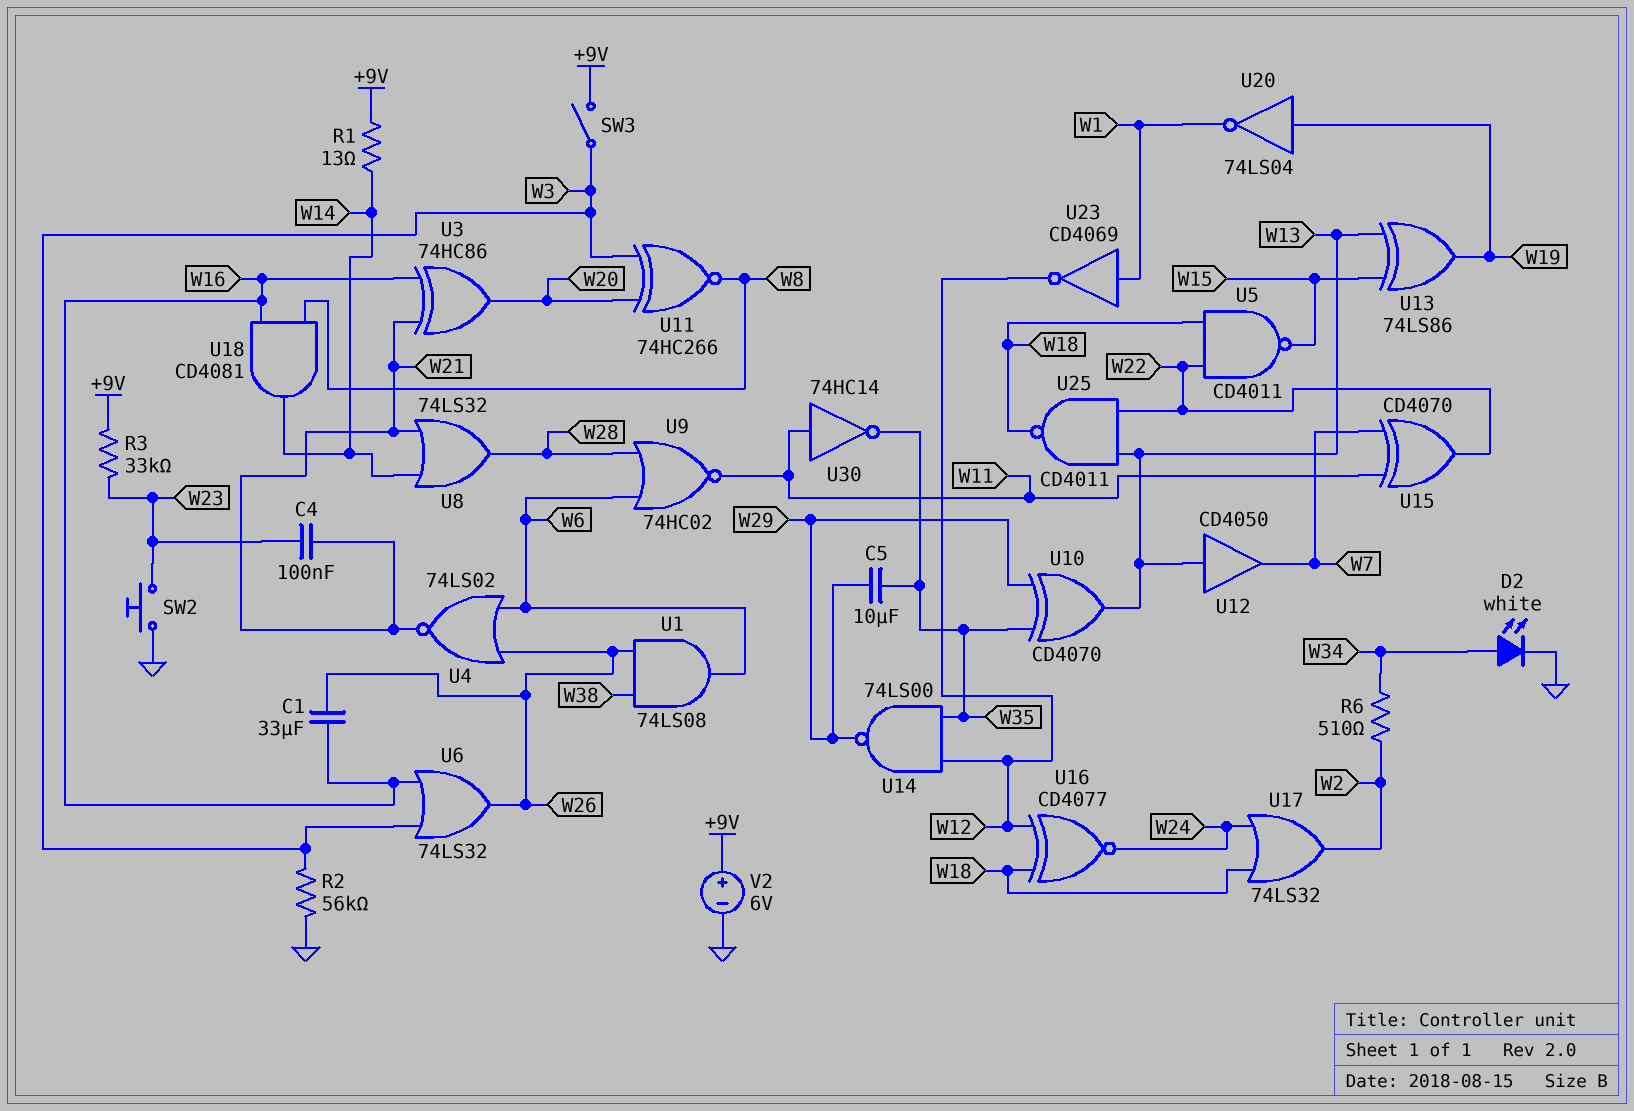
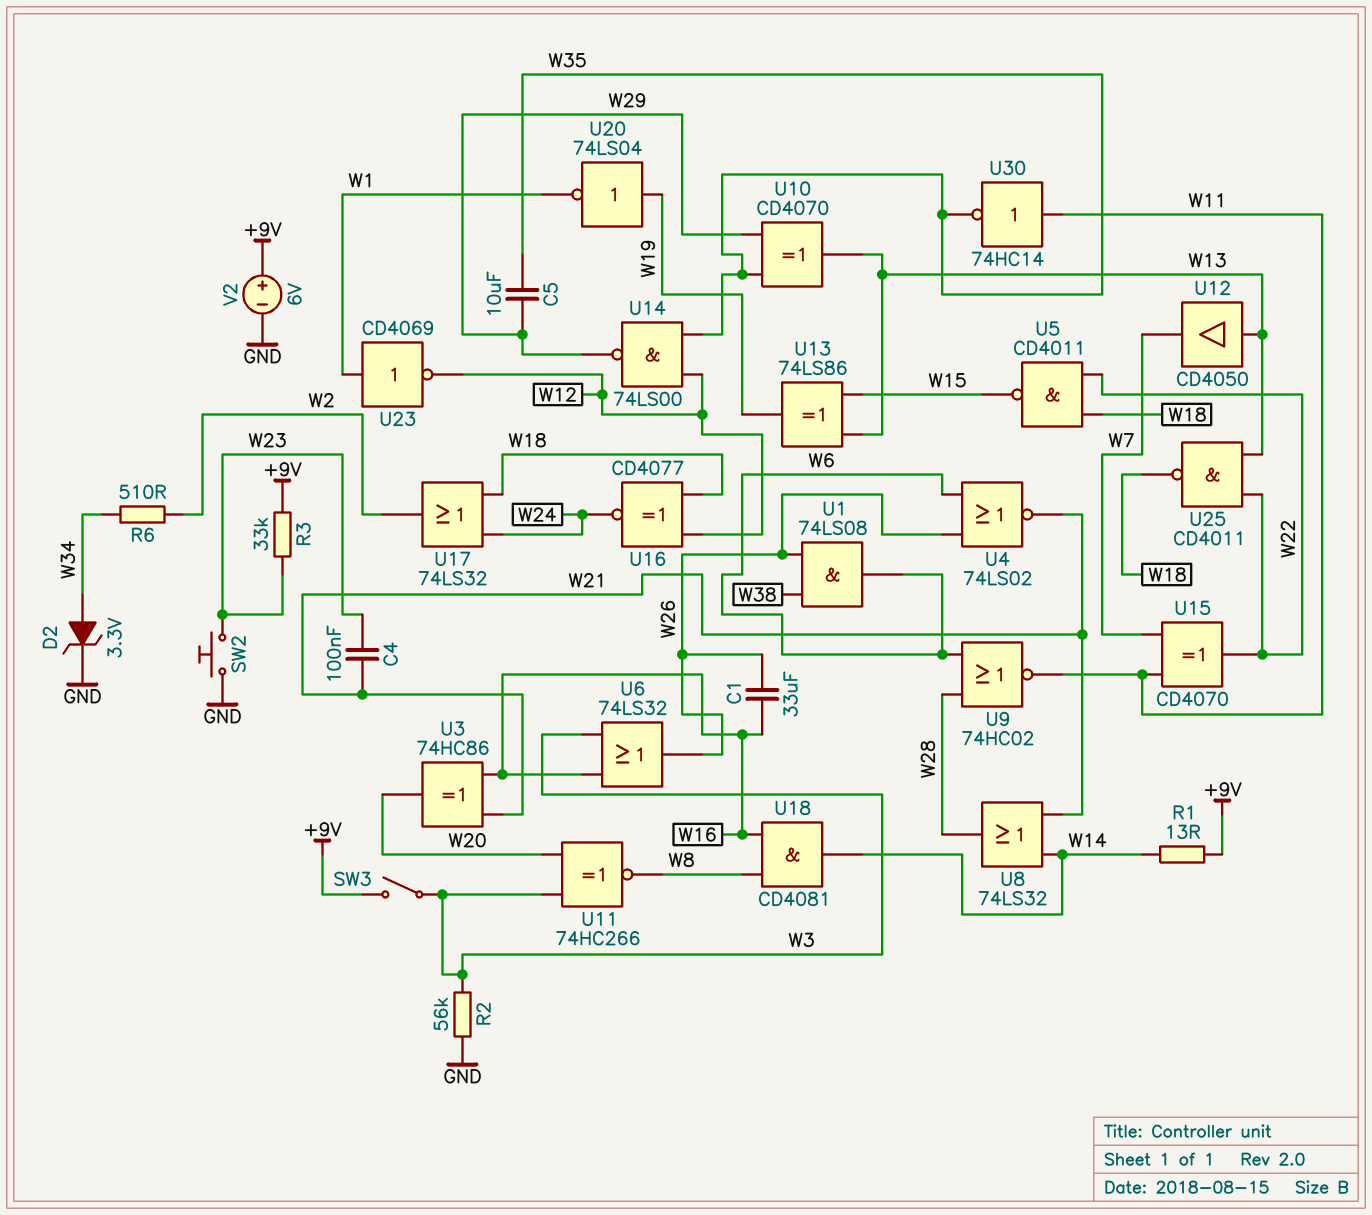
D2: LED white (A W34, K GND) -> zener 3.3V (A W34, K GND)

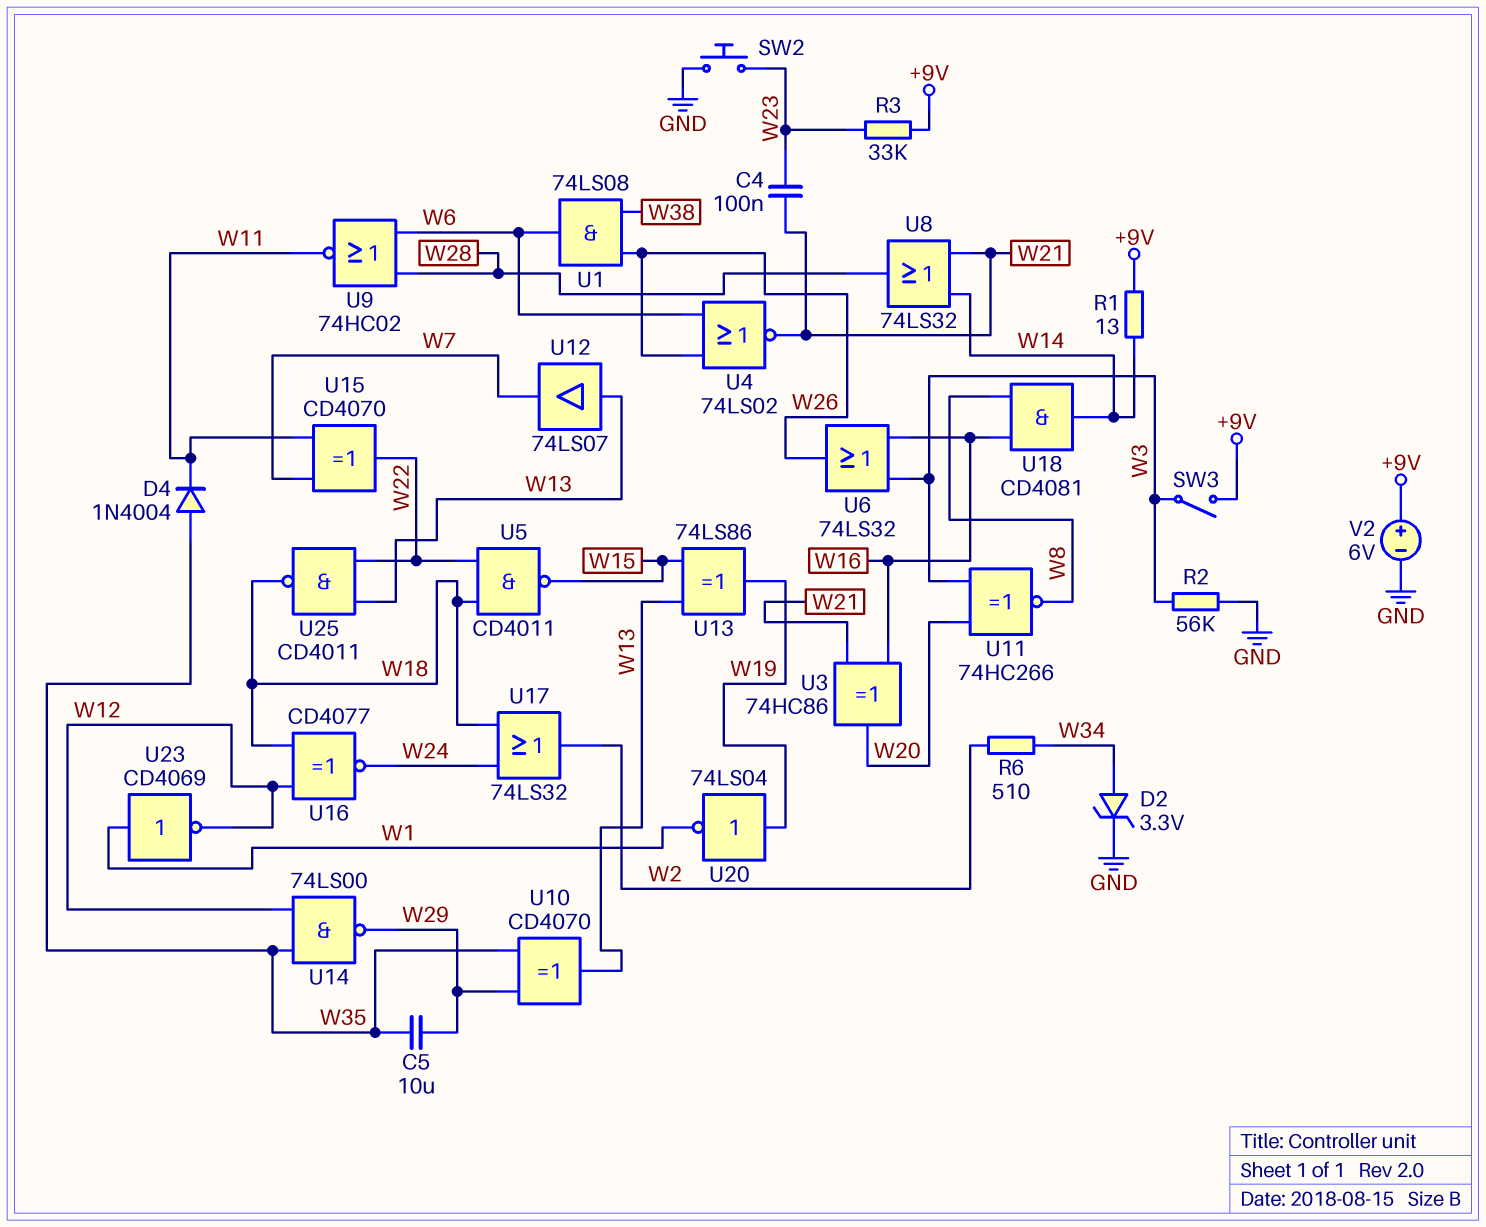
C1: 33uF (W16, W26) -> none
D4: none -> diode 1N4004 (A W35, K W11)
U12: buffer CD4050 (in W13, out W7) -> buffer 74LS07 (in W13, out W7)
U30: NOT 74HC14 (in W11, out W35) -> none

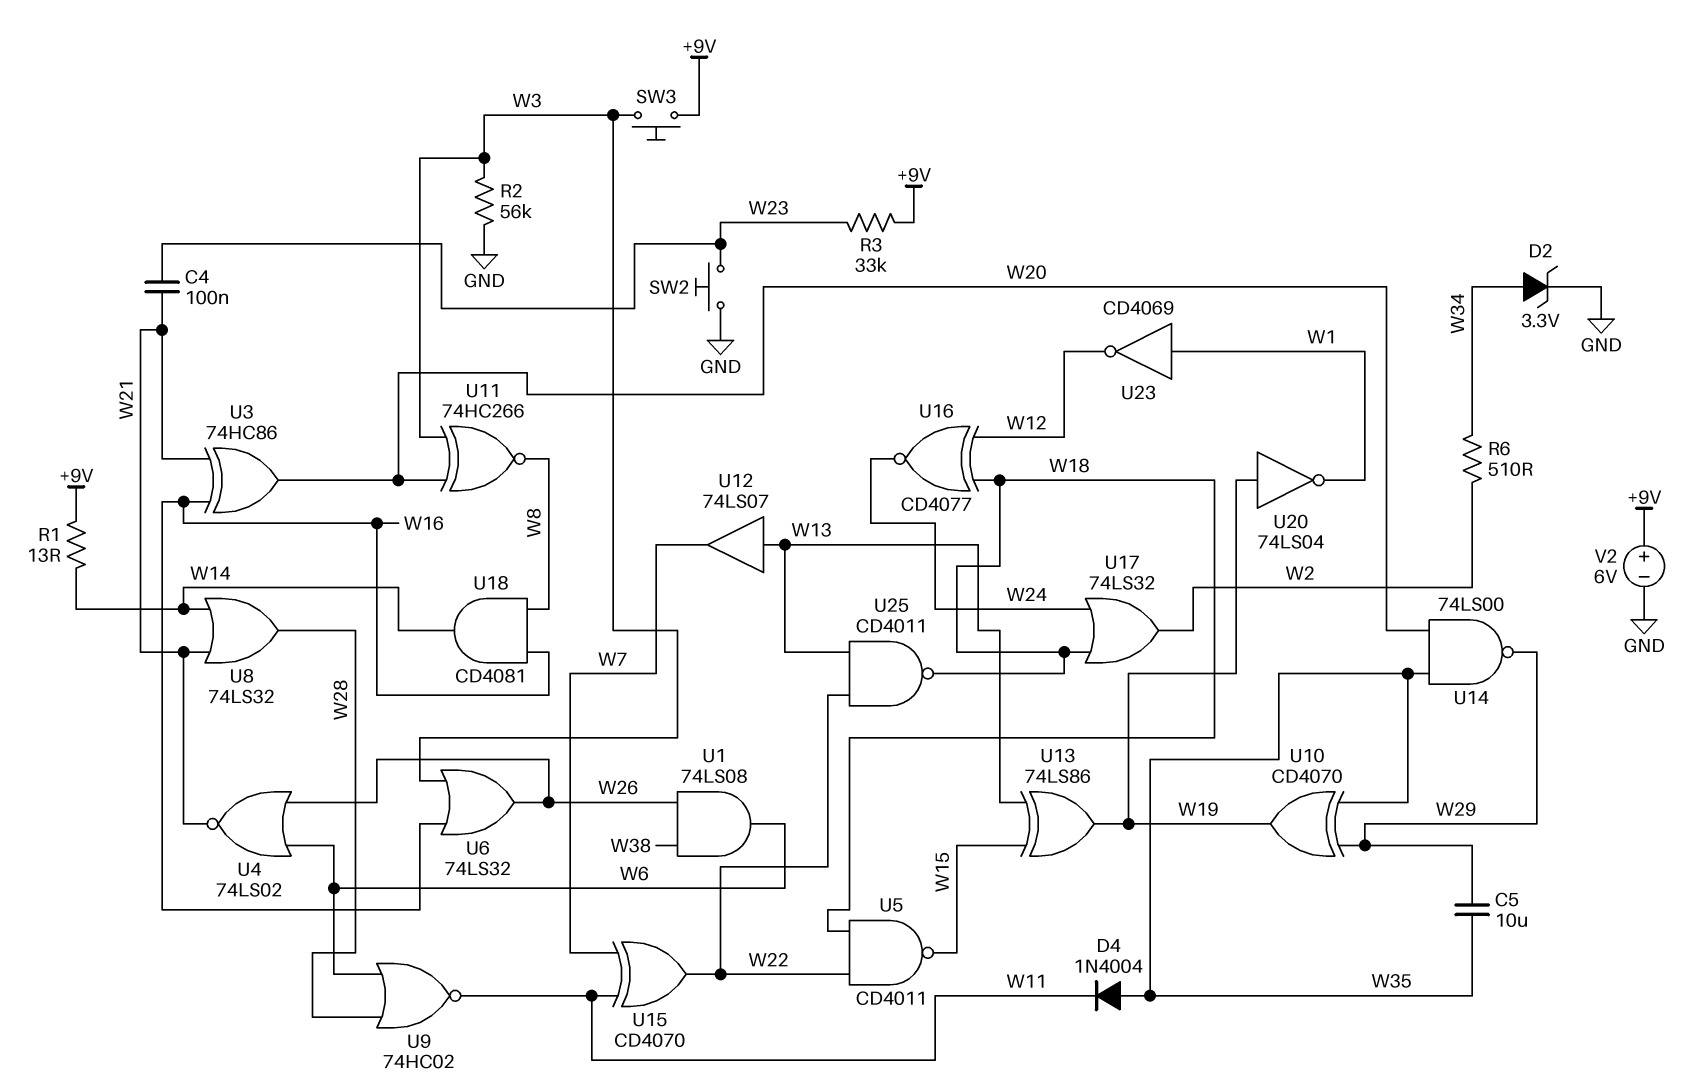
SW3: switch (+9V, W3) -> button (+9V, W3)
U10: XOR CD4070 (in W29, in W35, out W13) -> XOR CD4070 (in W29, in W35, out W19)
U14: NAND 74LS00 (in W12, in W35, out W29) -> NAND 74LS00 (in W20, in W35, out W29)

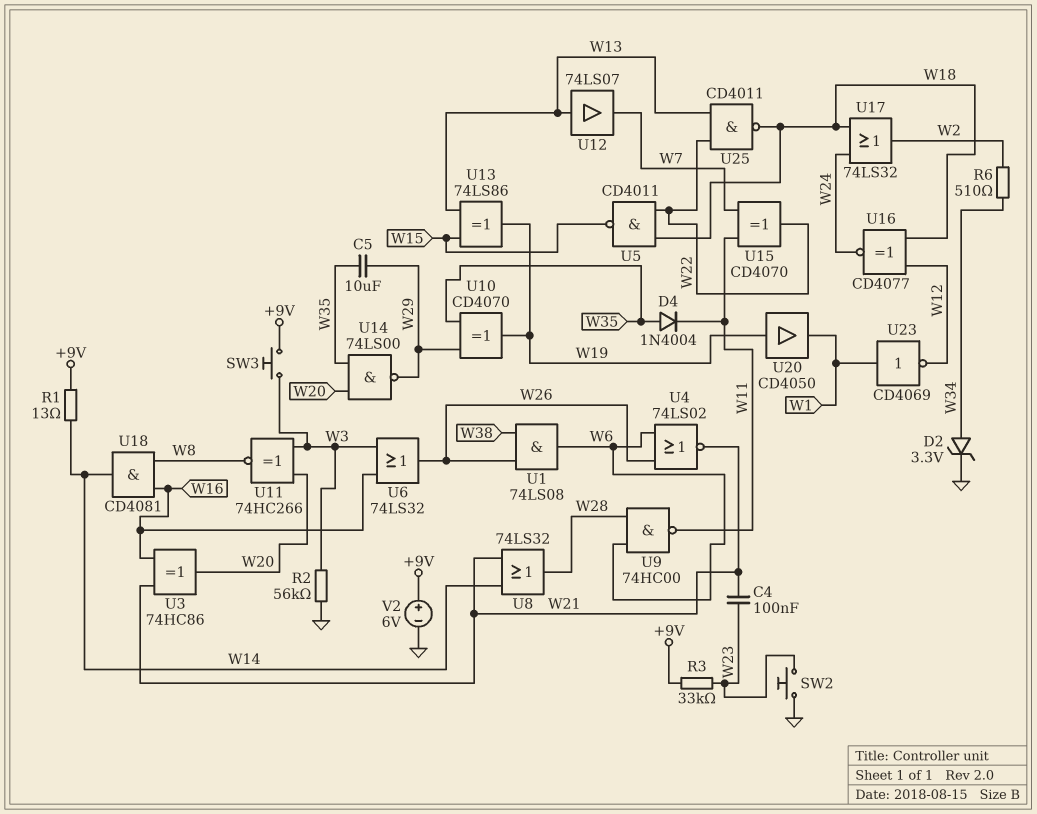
U9: NOR 74HC02 (in W6, in W28, out W11) -> NAND 74HC00 (in W6, in W28, out W11)
U20: NOT 74LS04 (in W19, out W1) -> buffer CD4050 (in W19, out W1)

